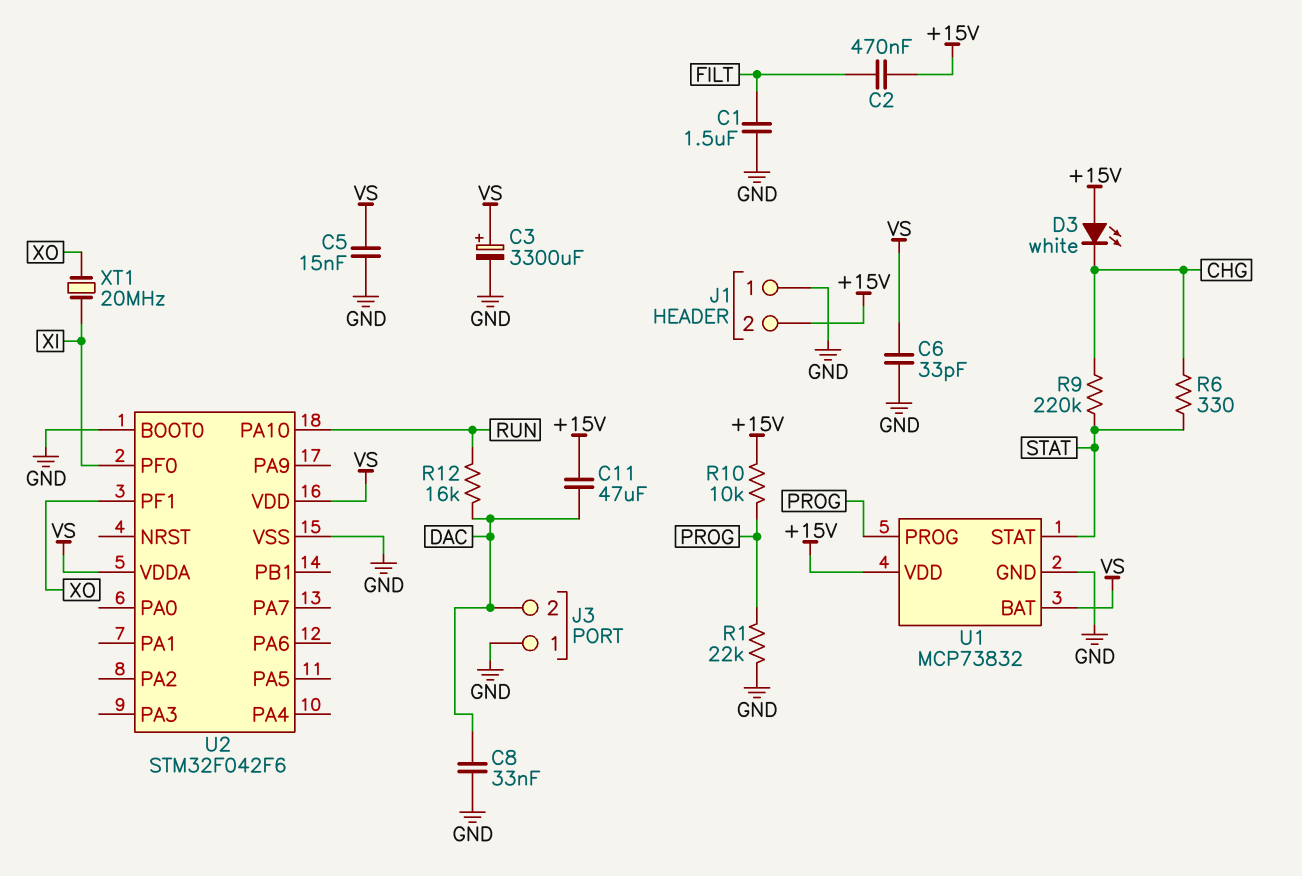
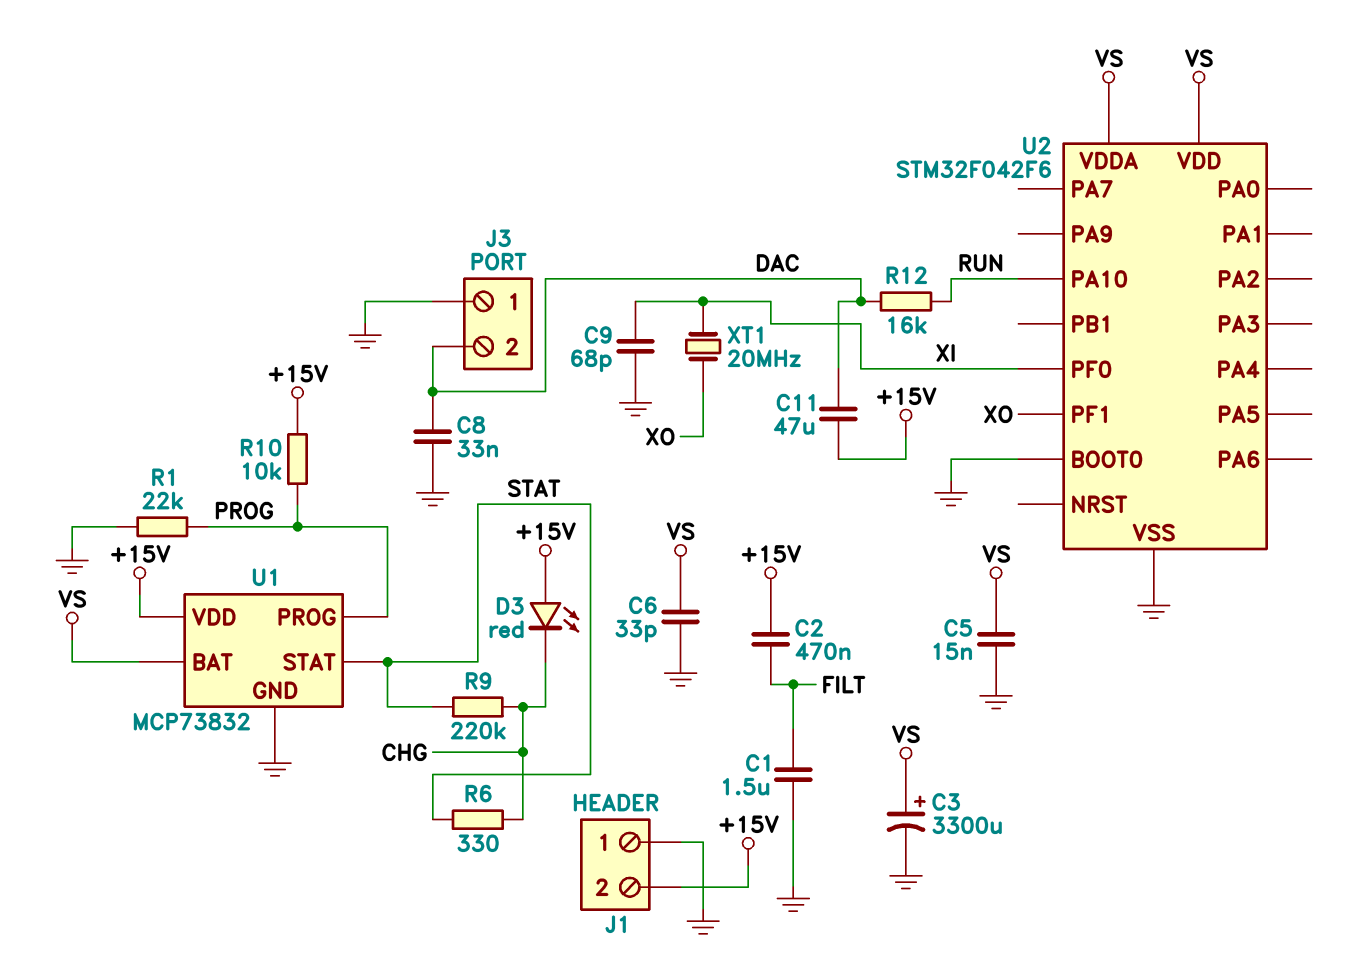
C9: none -> 68pF (GND, XI)
D3: LED white (A +15V, K CHG) -> LED red (A +15V, K CHG)

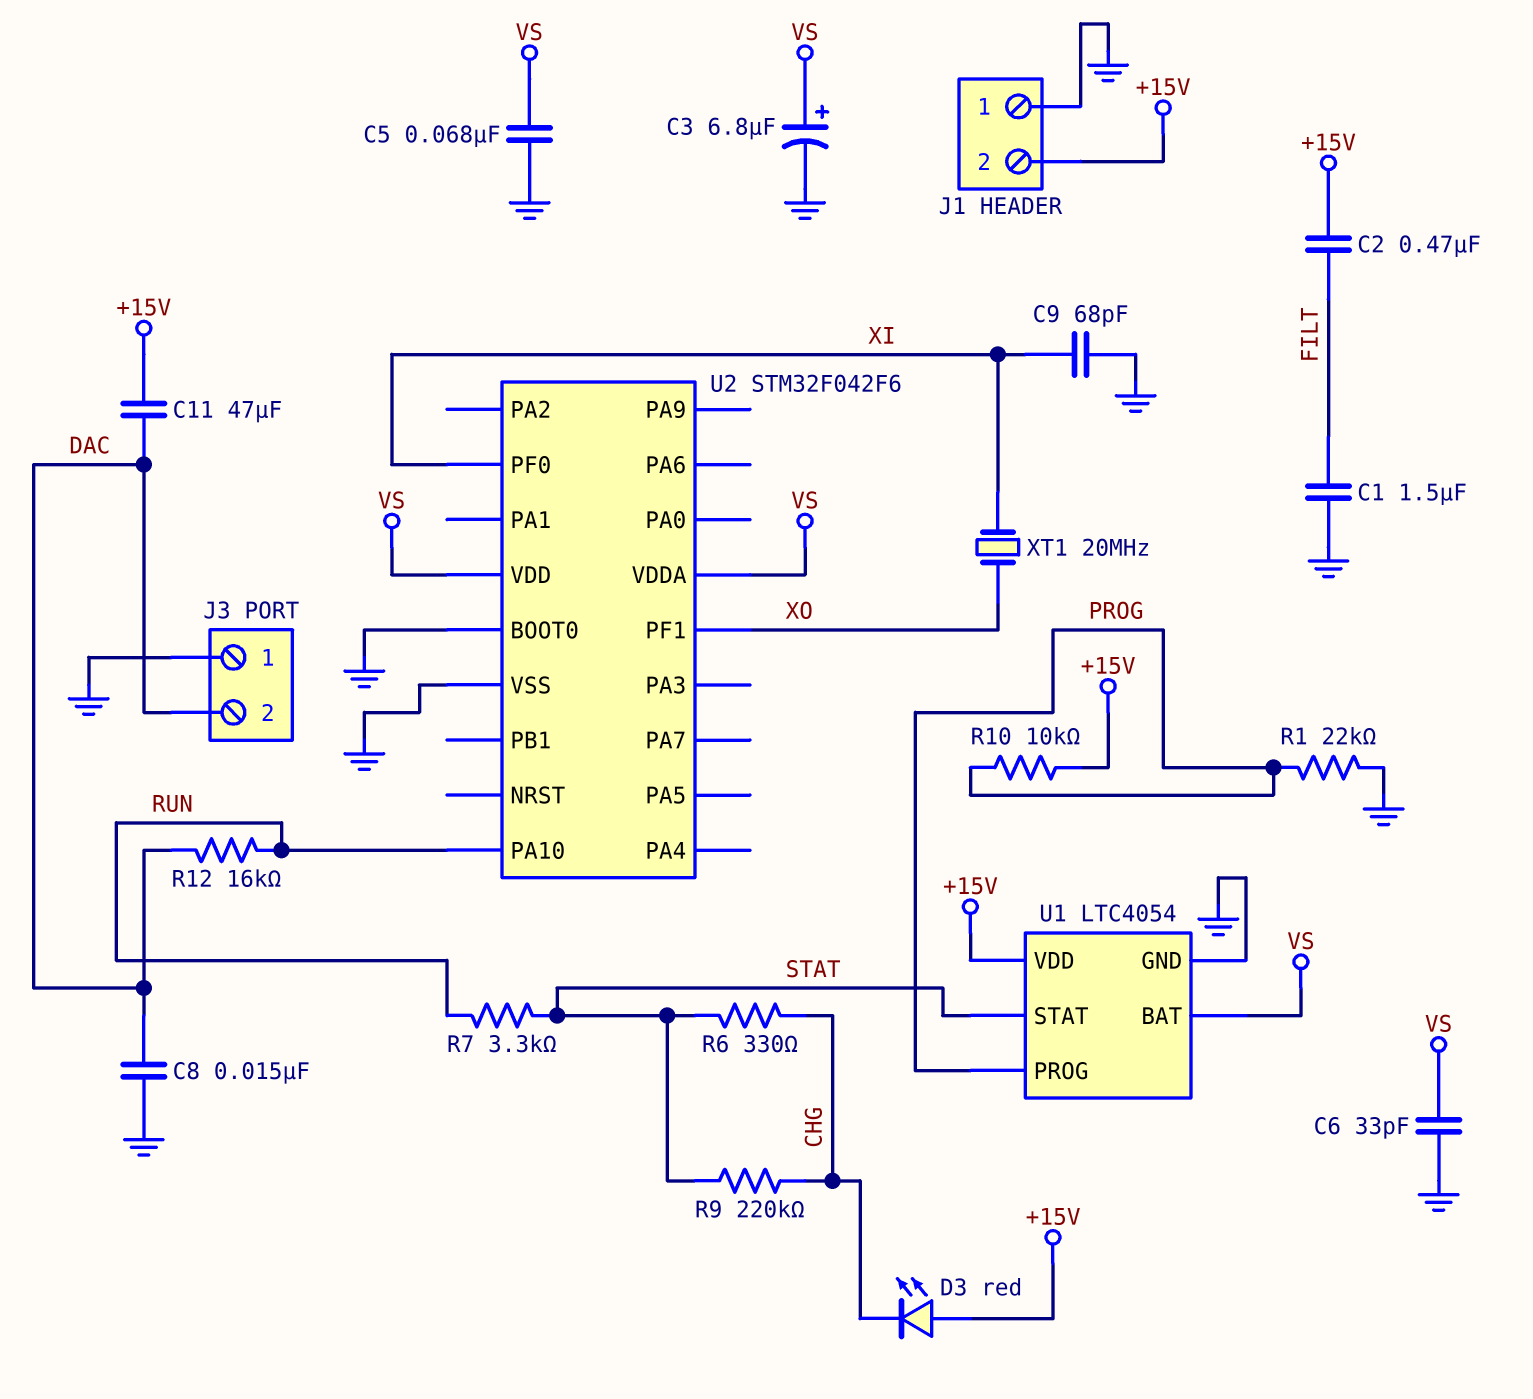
C3: 3300uF (plus VS, minus GND) -> 6.8uF (plus VS, minus GND)
C5: 15nF (GND, VS) -> 68nF (GND, VS)
C8: 33nF (DAC, GND) -> 15nF (DAC, GND)
R7: none -> 3.3k (RUN, STAT)
U1: MCP73832 -> LTC4054

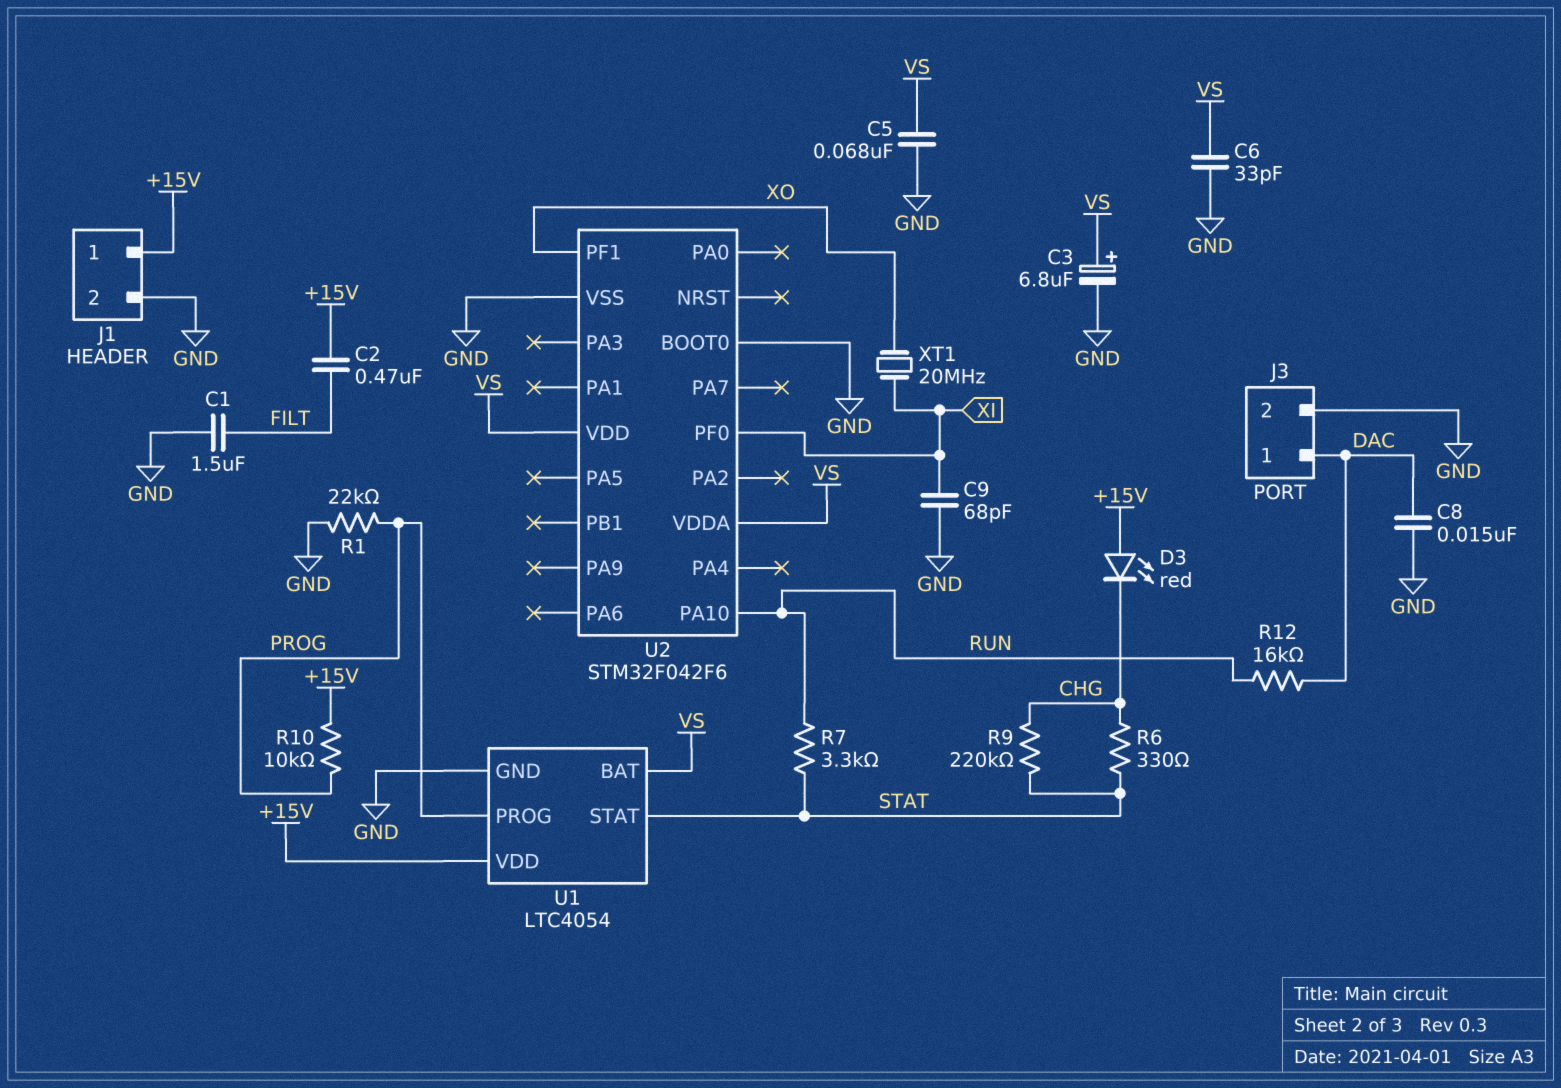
C11: 47uF (+15V, DAC) -> none
J1 pin 1: GND -> +15V
J1 pin 2: +15V -> GND
J3 pin 1: GND -> DAC
J3 pin 2: DAC -> GND

